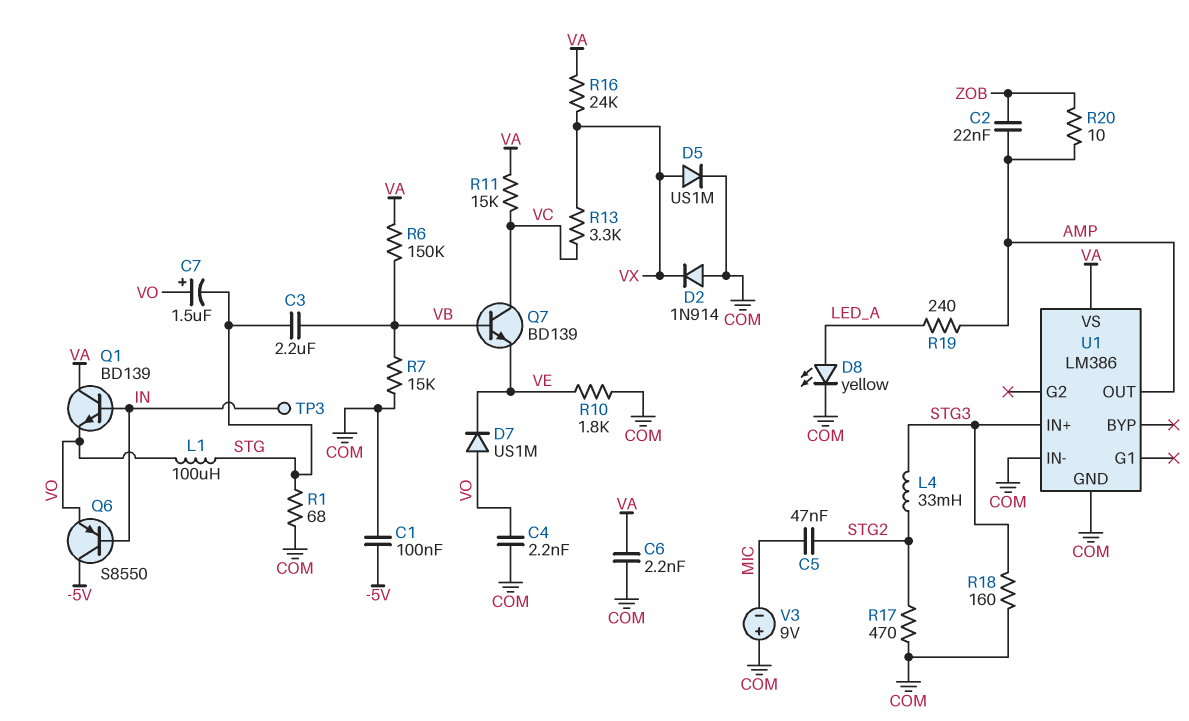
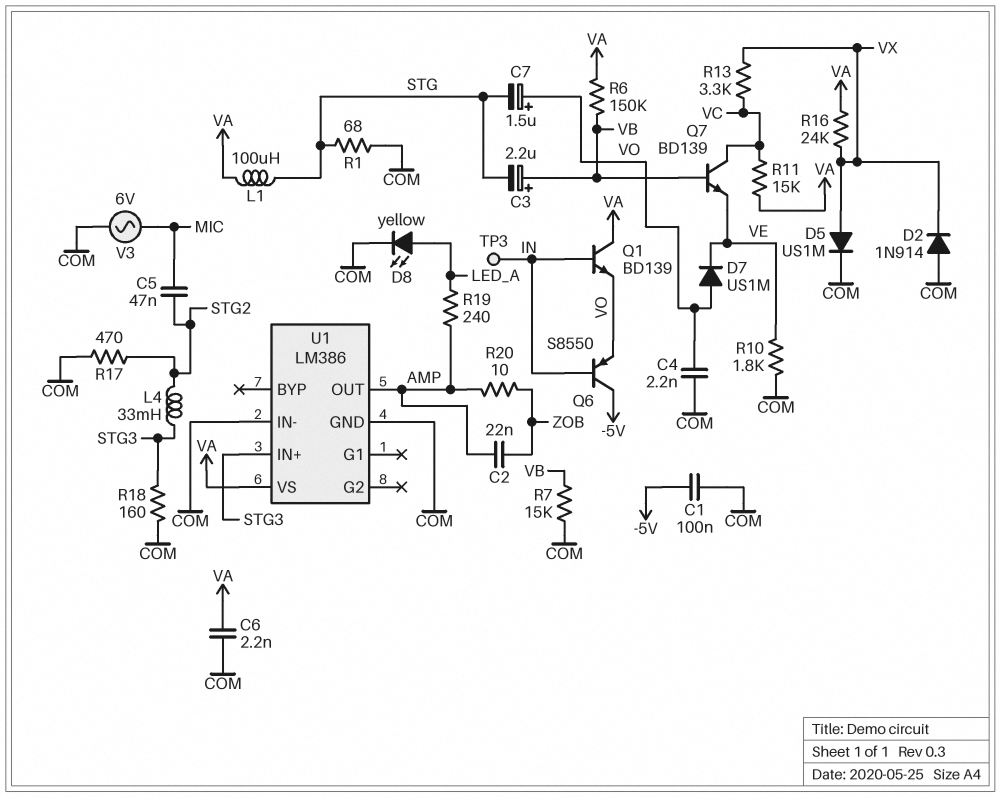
C3: 2.2uF (STG, VB) -> 2.2uF (plus VB, minus STG)
L1: 100uH (STG, VO) -> 100uH (STG, VA)
V3: 9V (plus COM, minus MIC) -> AC 6V (COM, MIC)

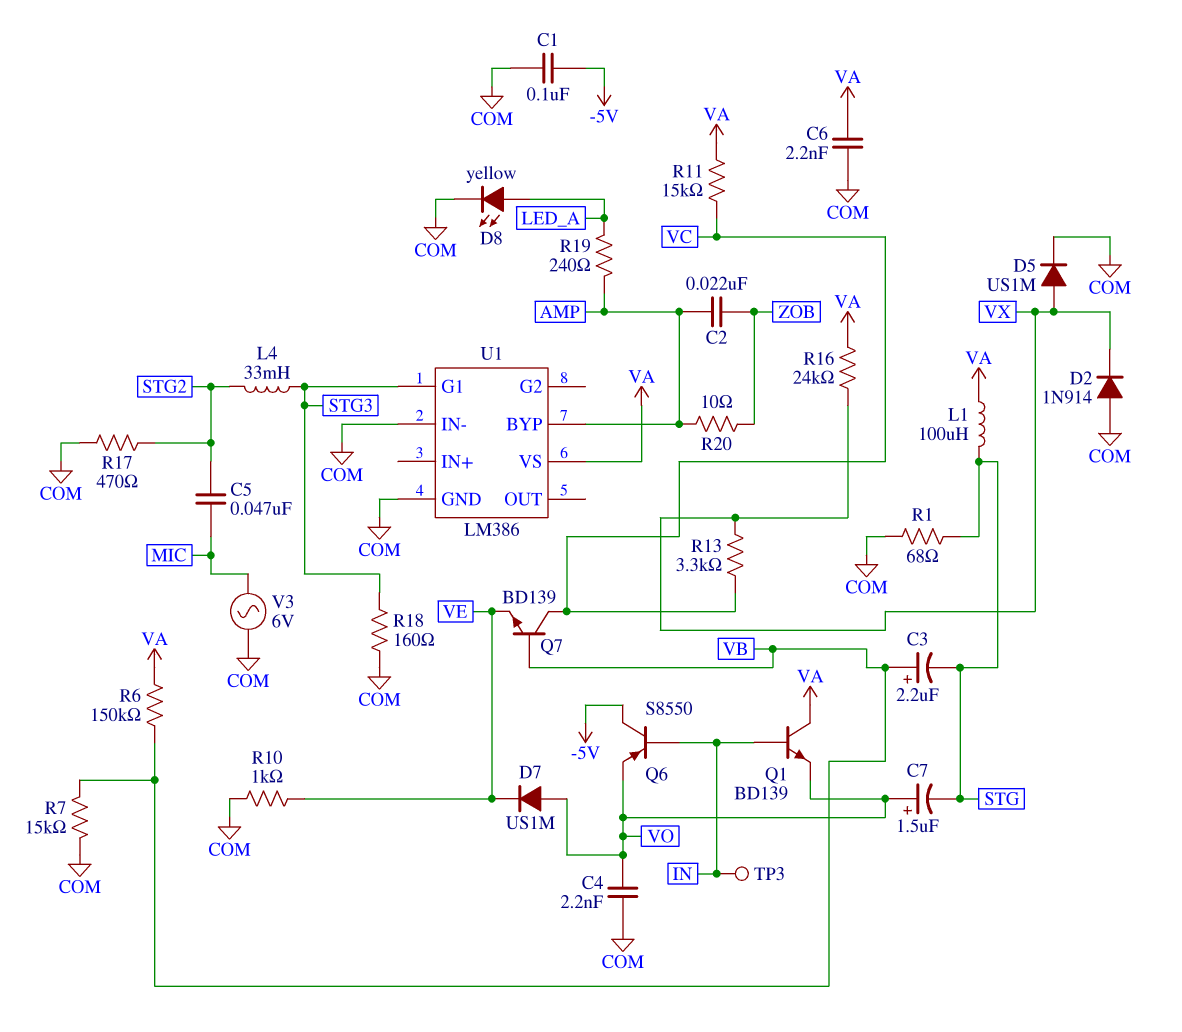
R10: 1.8k (COM, VE) -> 1k (COM, VE)
U1 pin BYP: none -> AMP
U1 pin G1: none -> STG3
U1 pin IN+: STG3 -> none
U1 pin OUT: AMP -> none

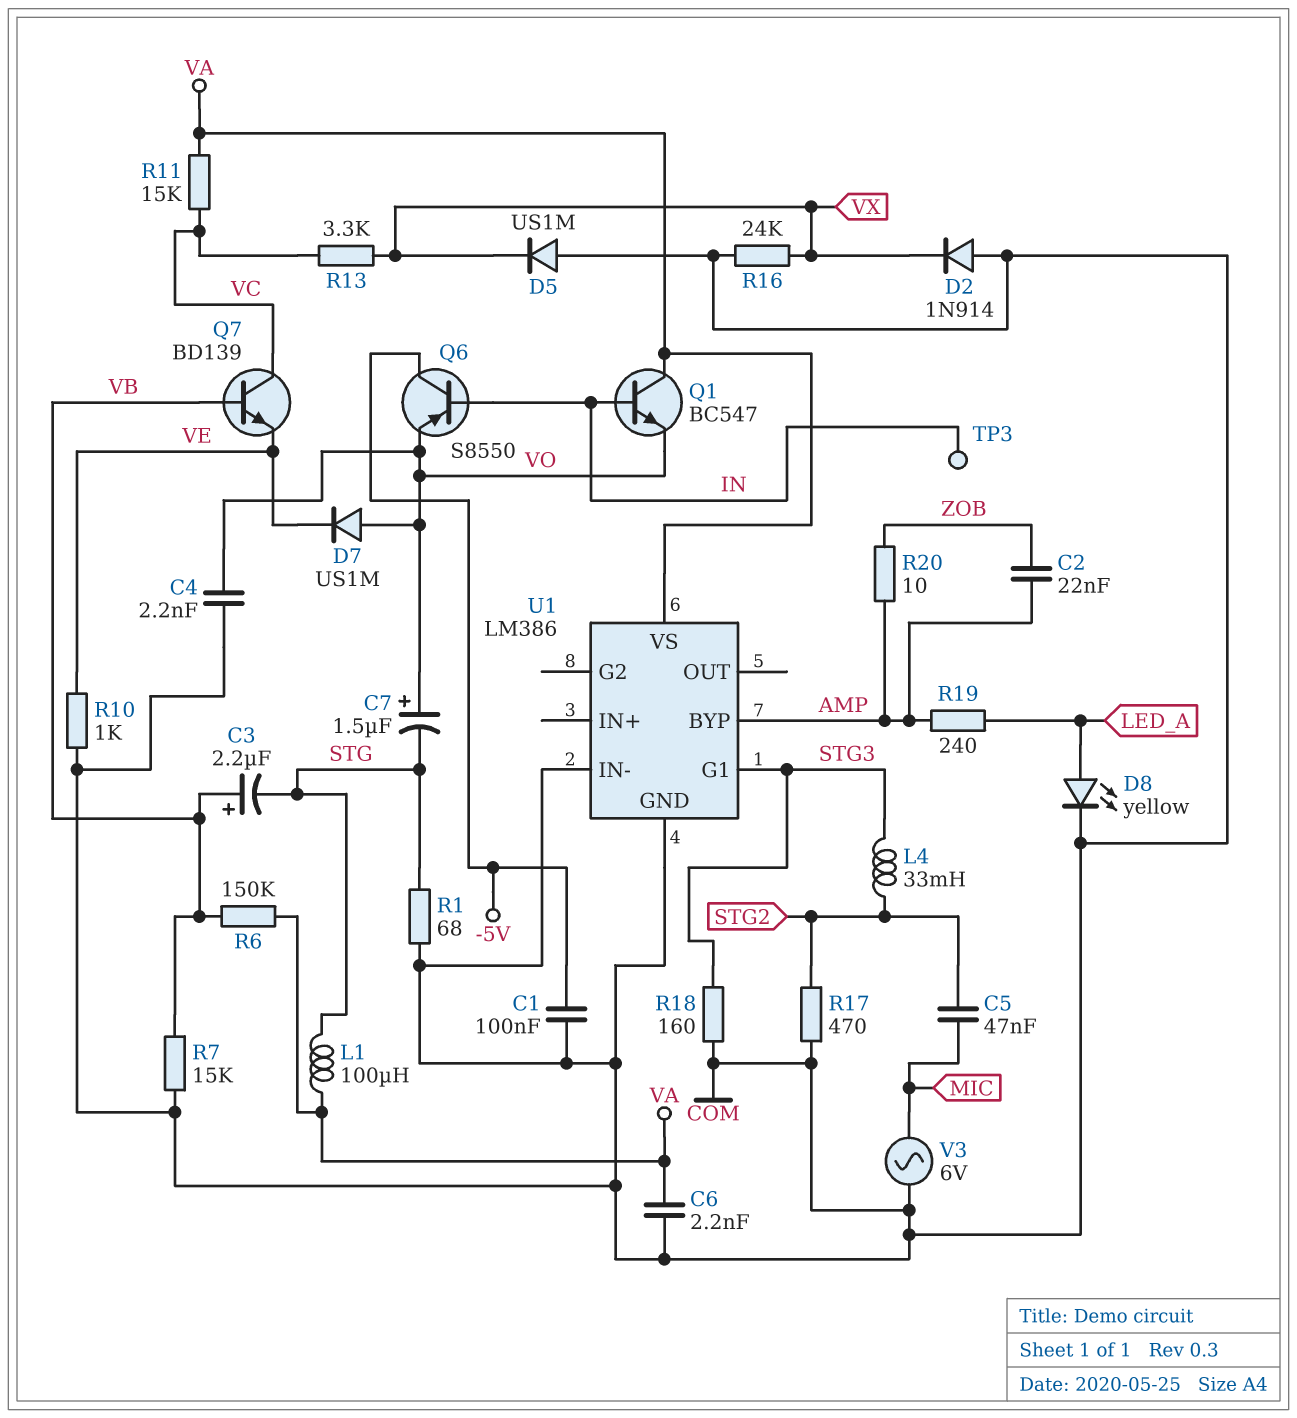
D5: diode US1M (A VX, K COM) -> diode US1M (A COM, K VX)
Q1: NPN BD139 (B IN, C VA, E VO) -> NPN BC547 (B IN, C VA, E VO)
R16: 24k (VA, VX) -> 24k (COM, VX)

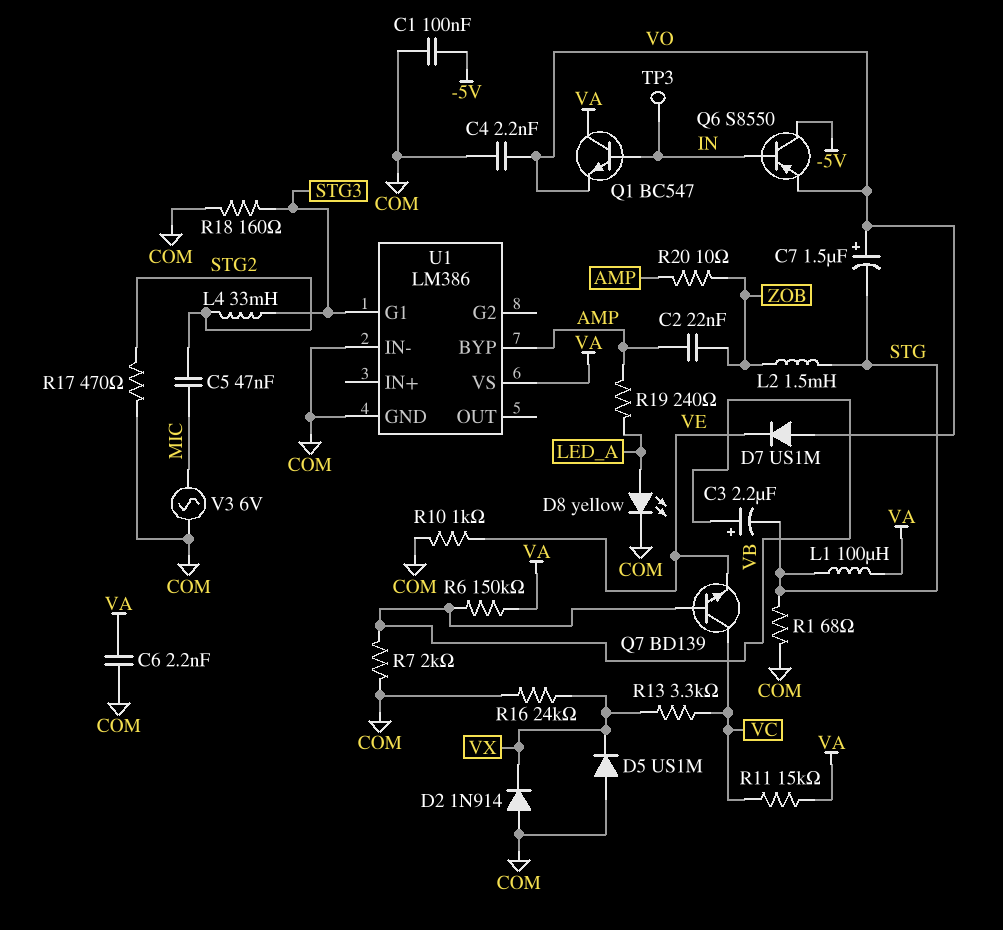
L2: none -> 1.5mH (STG, ZOB)
R7: 15k (COM, VB) -> 2k (COM, VB)

